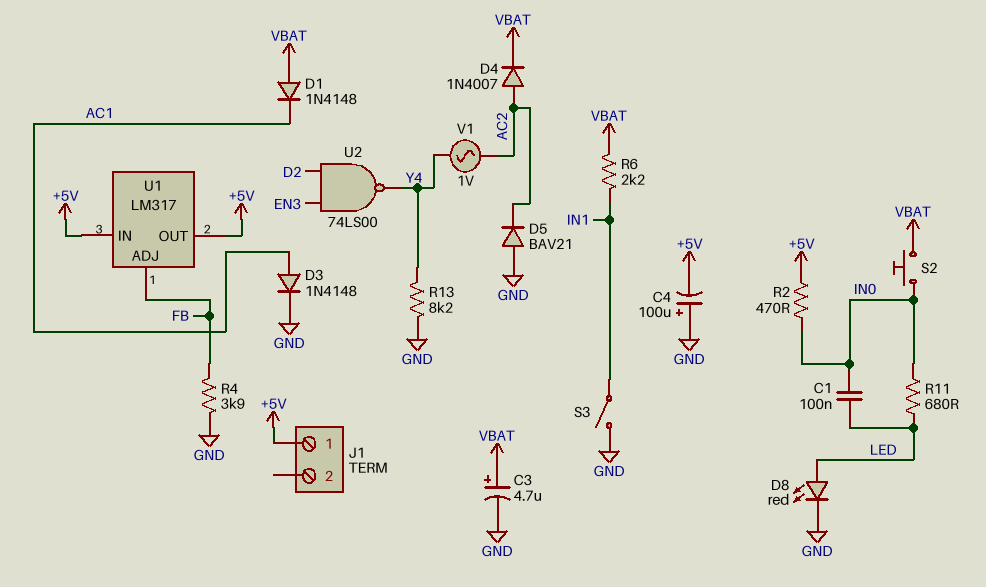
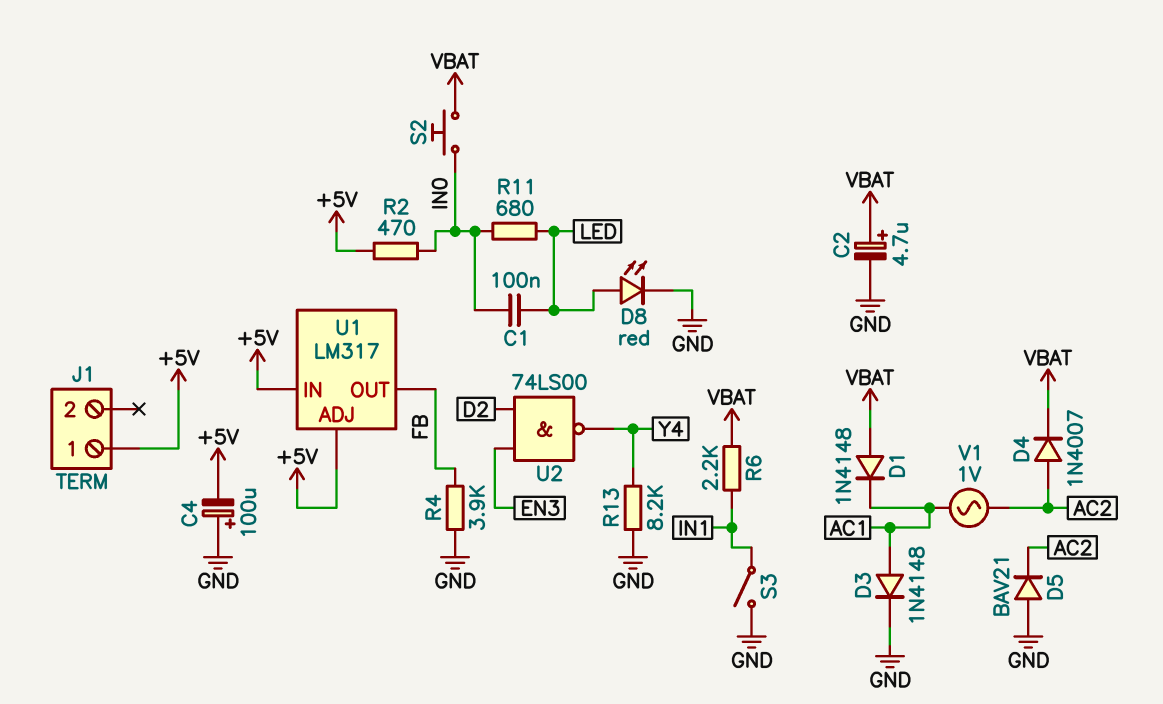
C2: none -> 4.7uF (plus VBAT, minus GND)
C3: 4.7uF (plus VBAT, minus GND) -> none
U1 pin ADJ: FB -> +5V
U1 pin OUT: +5V -> FB
V1: AC 1V (AC2, Y4) -> AC 1V (AC1, AC2)

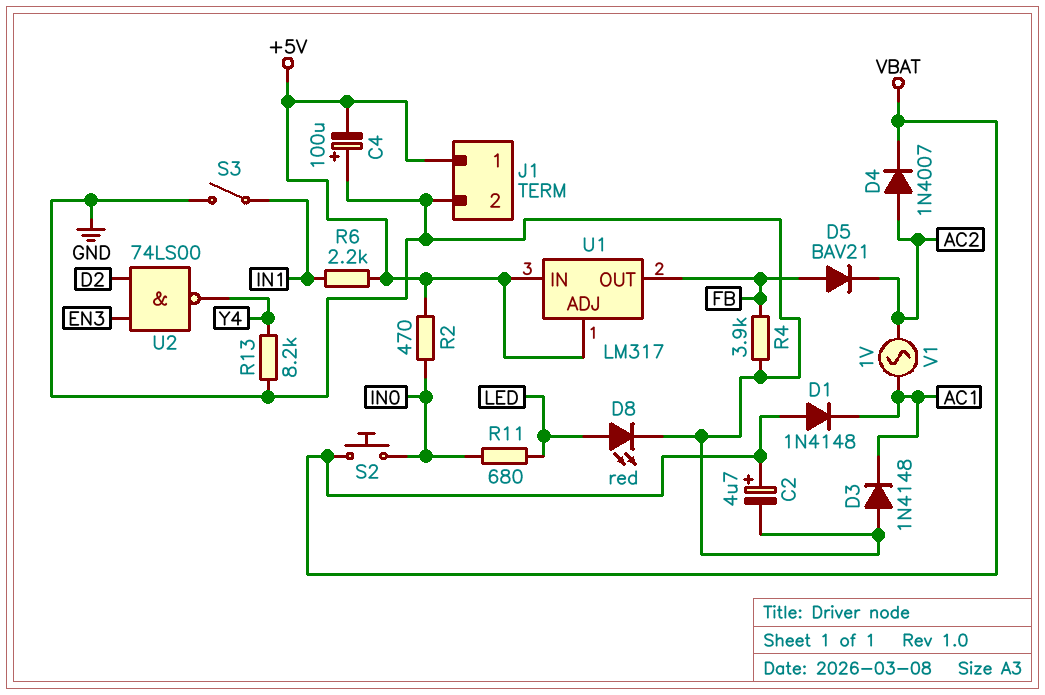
C1: 100nF (IN0, LED) -> none
D3: diode 1N4148 (A AC1, K GND) -> diode 1N4148 (A GND, K AC1)
D5: diode BAV21 (A GND, K AC2) -> diode BAV21 (A FB, K AC2)
J1 pin 2: none -> GND
R6: 2.2k (IN1, VBAT) -> 2.2k (+5V, IN1)

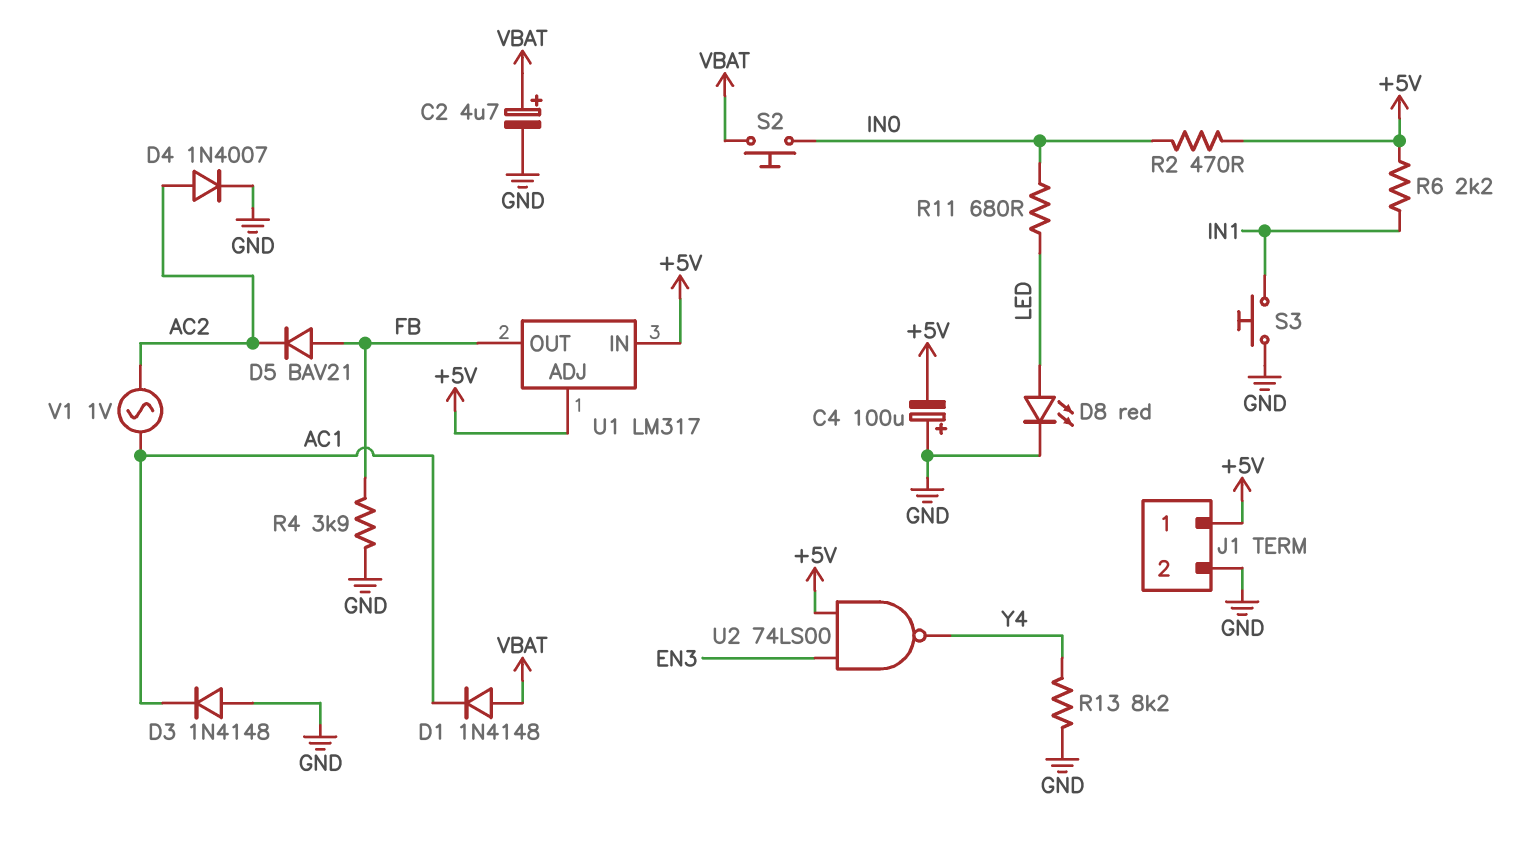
D4: diode 1N4007 (A AC2, K VBAT) -> diode 1N4007 (A AC2, K GND)
S3: switch (GND, IN1) -> button (GND, IN1)
U2: NAND 74LS00 (in D2, in EN3, out Y4) -> NAND 74LS00 (in +5V, in EN3, out Y4)

